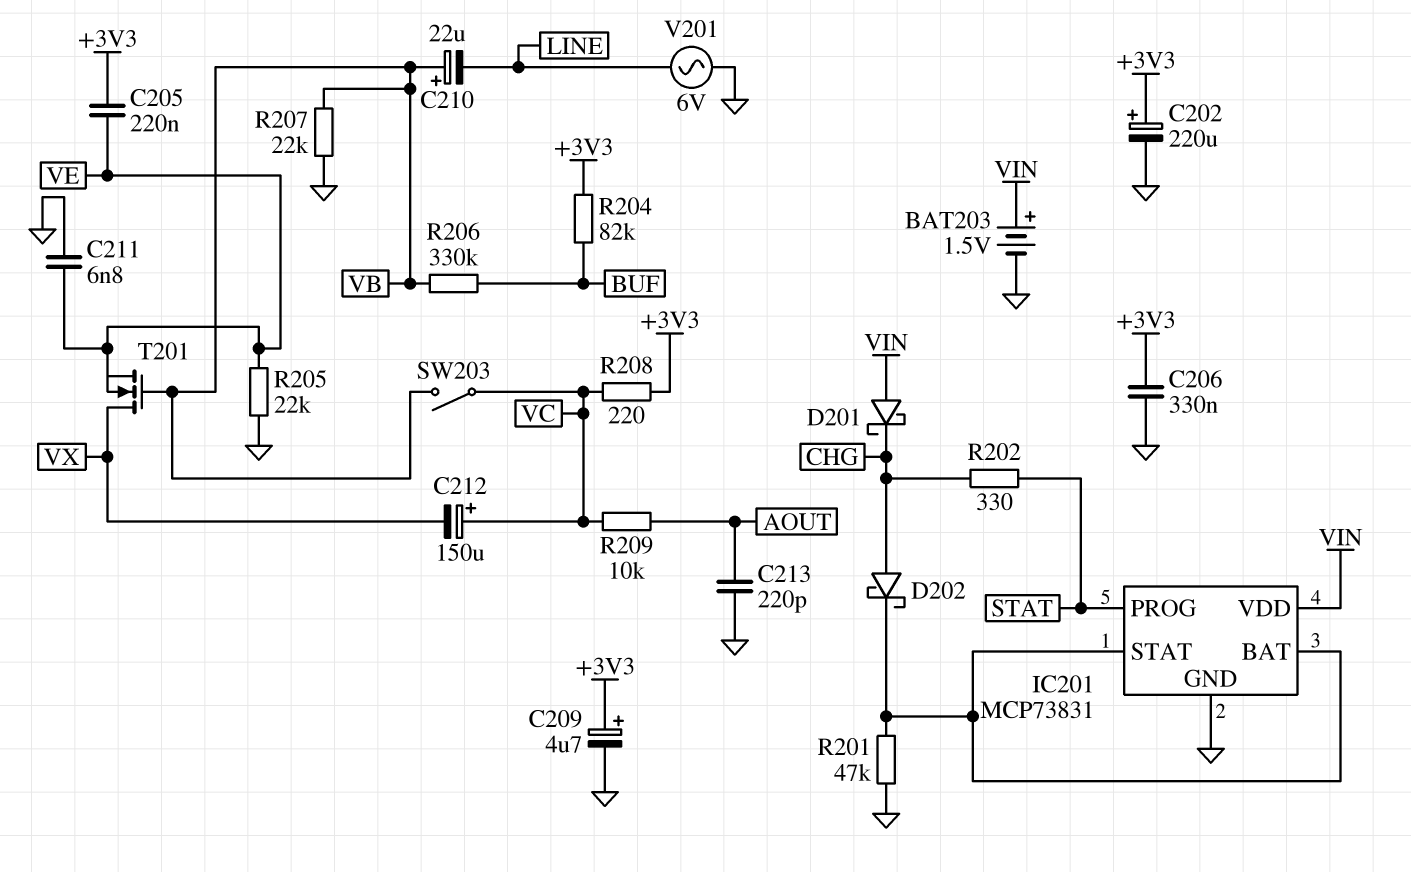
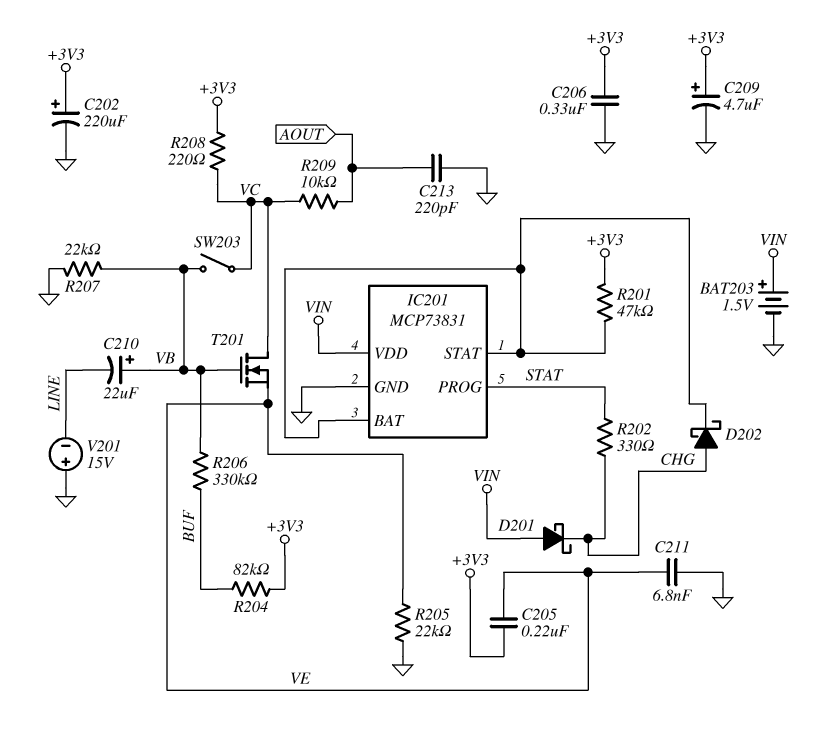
C212: 150uF (plus VC, minus VX) -> none
R201: 47k (GND, IC201/BAT) -> 47k (+3V3, IC201/BAT)
T201: NMOS (G VB, D VX, S VE) -> NMOS (G VB, D VC, S VE)
V201: AC 6V (GND, LINE) -> 15V (plus GND, minus LINE)

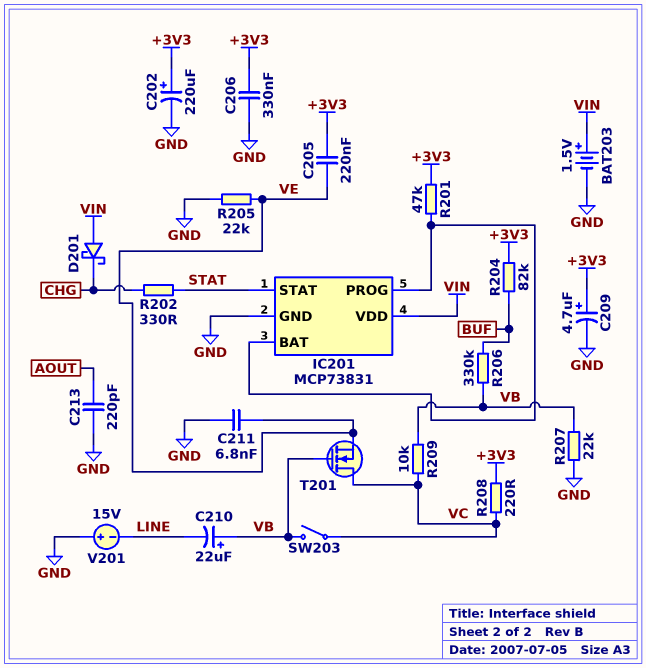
D202: schottky (A CHG, K IC201/BAT) -> none
IC201 pin PROG: STAT -> IC201/BAT
IC201 pin STAT: IC201/BAT -> STAT
R209: 10k (AOUT, VC) -> 10k (VB, VC)

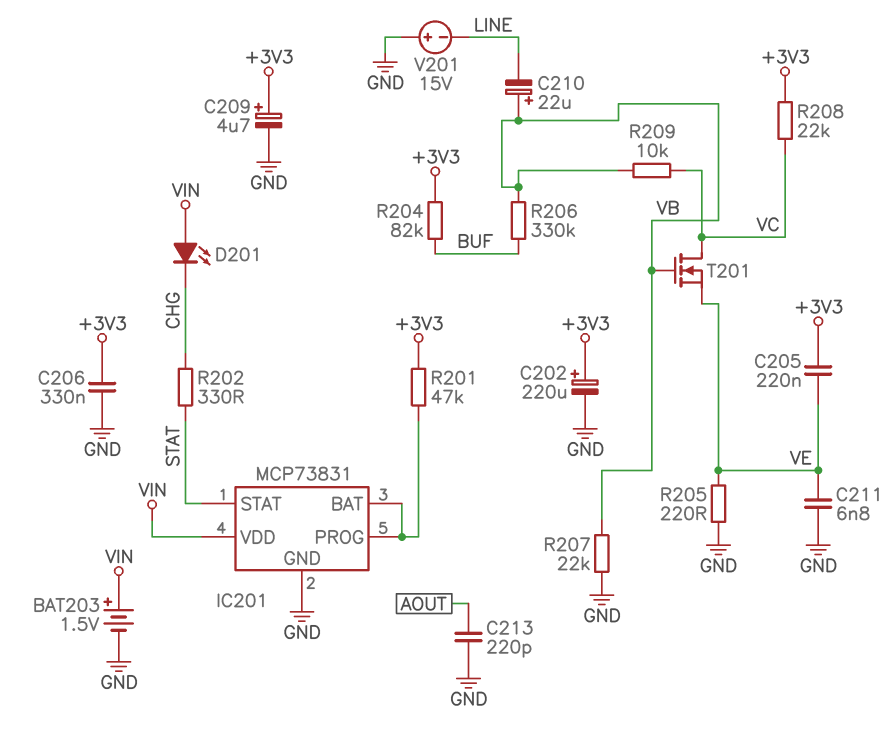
D201: schottky (A VIN, K CHG) -> LED (A VIN, K CHG)
R205: 22k (GND, VE) -> 220 (GND, VE)
R208: 220 (+3V3, VC) -> 22k (+3V3, VC)
SW203: switch (VB, VC) -> none

